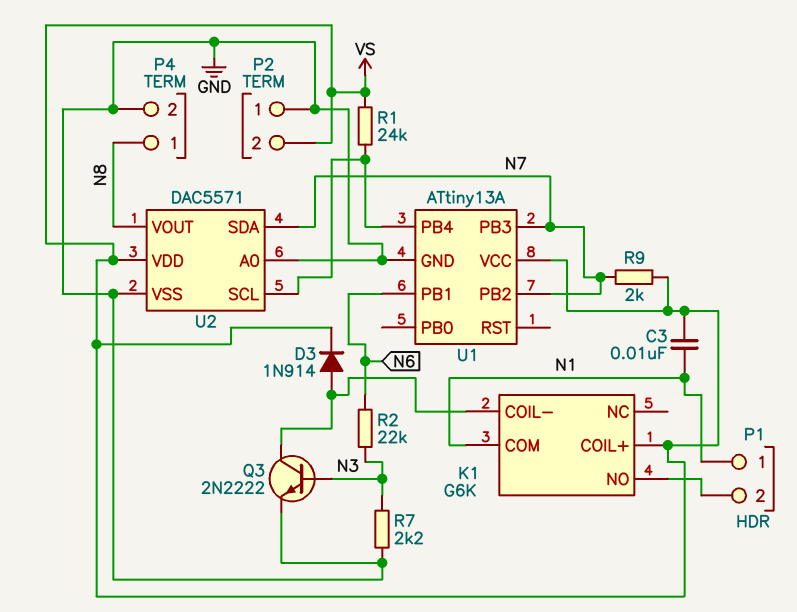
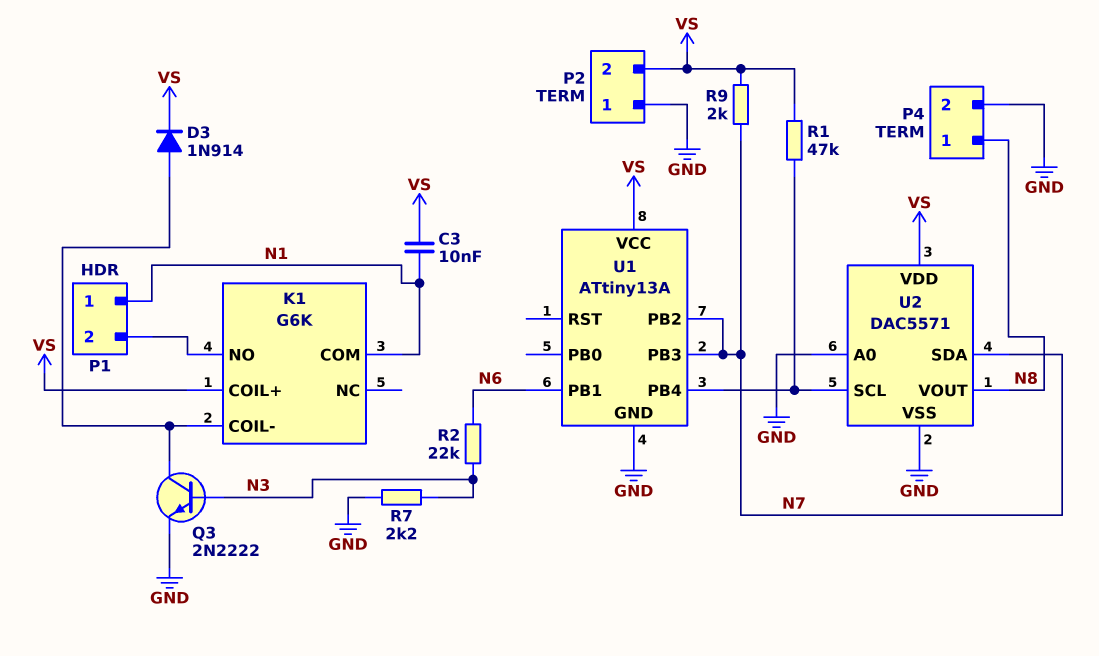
R1: 24k (U1/PB4, VS) -> 47k (U1/PB4, VS)

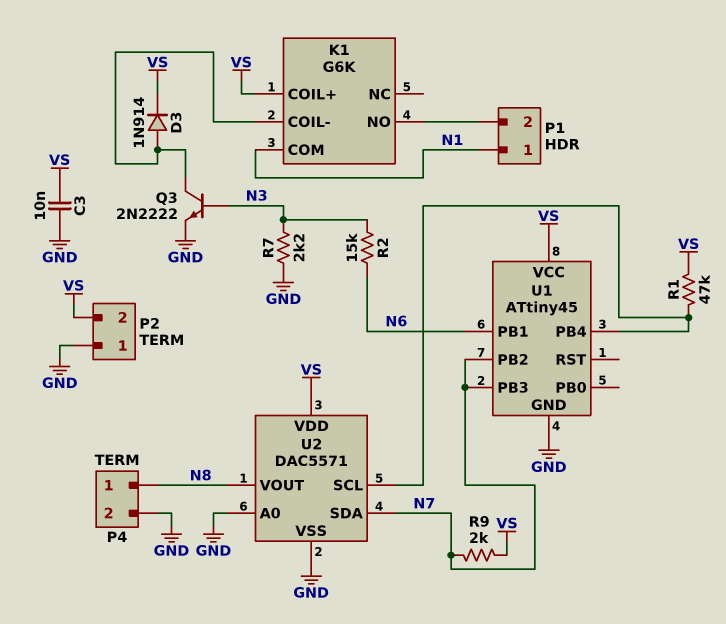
C3: 10nF (N1, VS) -> 10nF (GND, VS)
R2: 22k (N3, N6) -> 15k (N3, N6)
U1: ATtiny13A -> ATtiny45

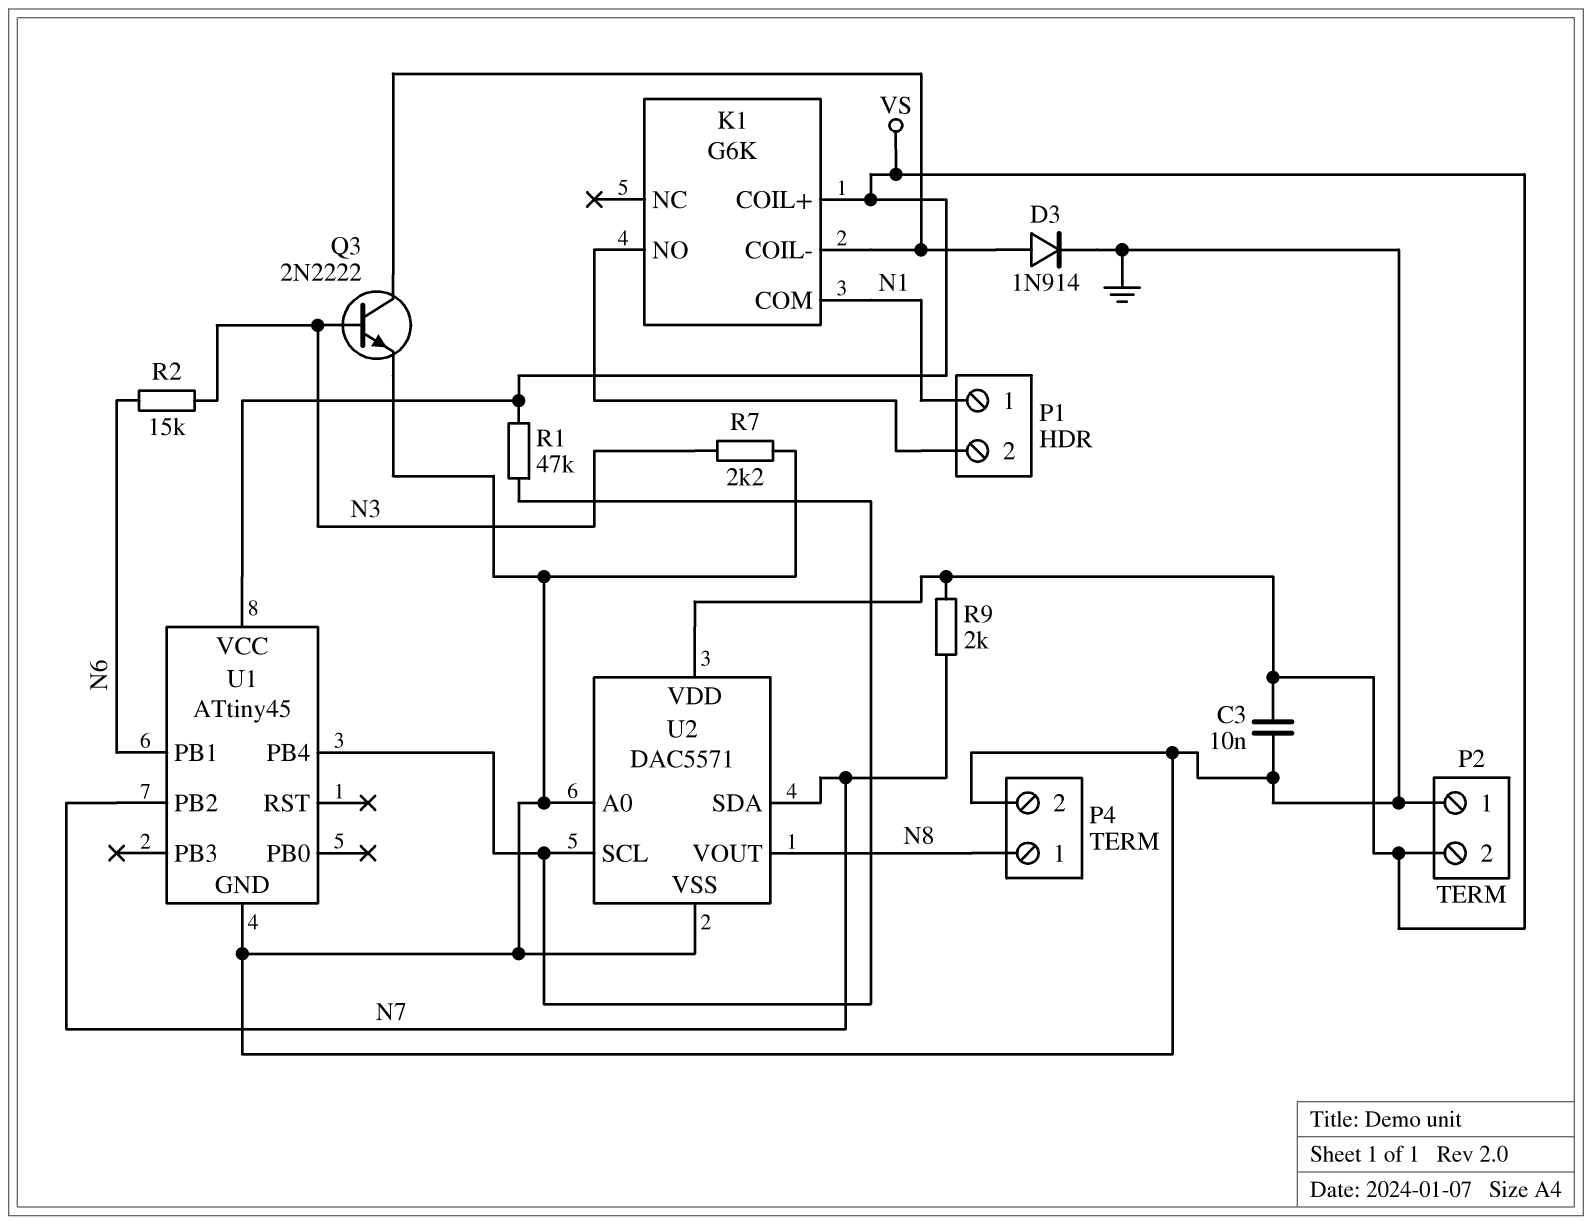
D3: diode 1N914 (A K1/COIL-, K VS) -> diode 1N914 (A K1/COIL-, K GND)
U1 pin PB3: N7 -> none

